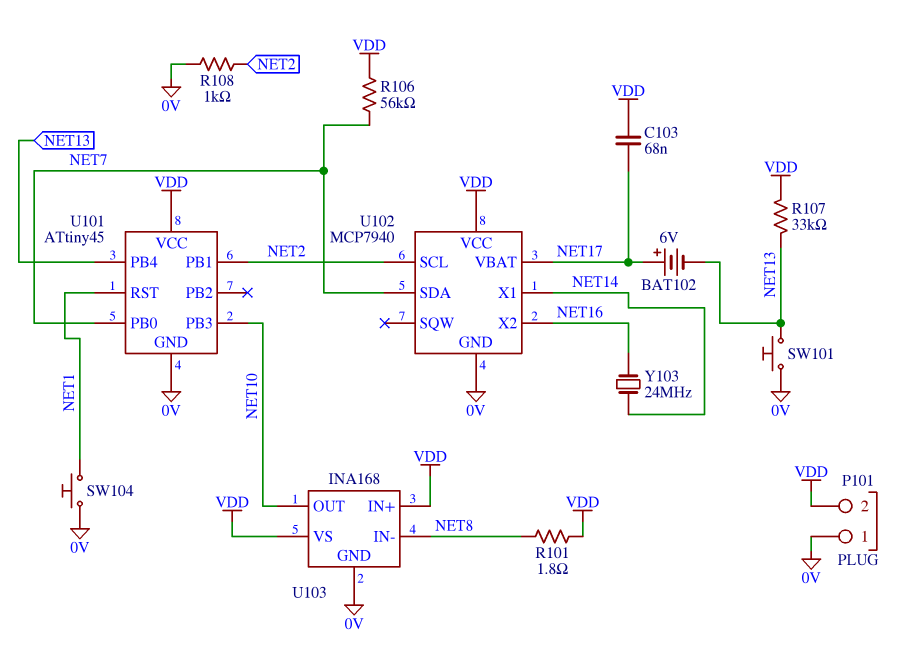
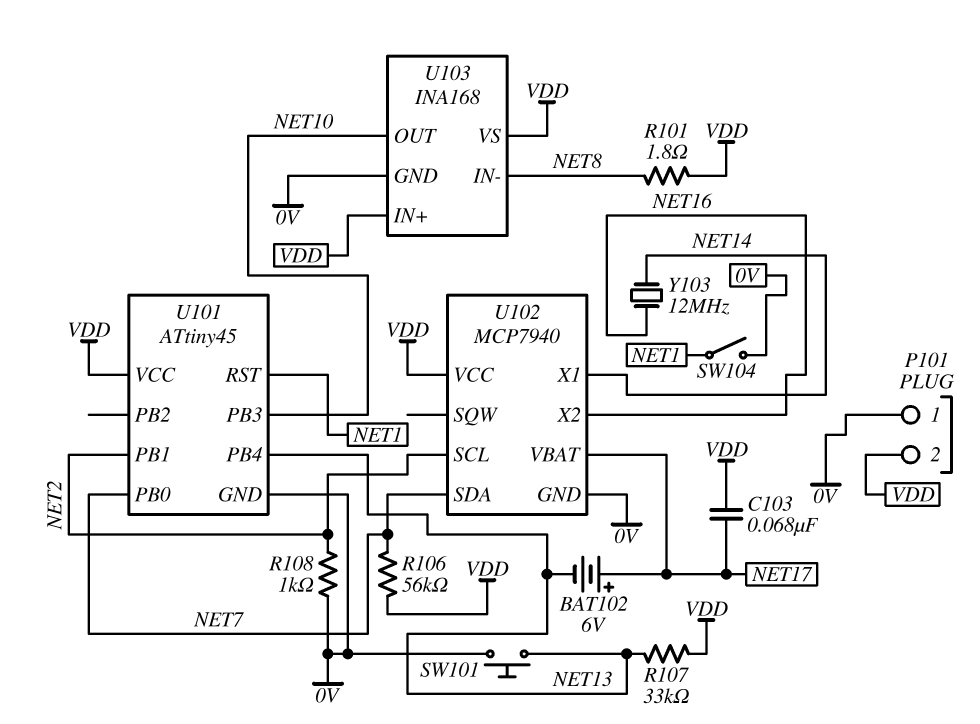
SW104: button (0V, NET1) -> switch (0V, NET1)
Y103: 24MHz (NET14, NET16) -> 12MHz (NET14, NET16)

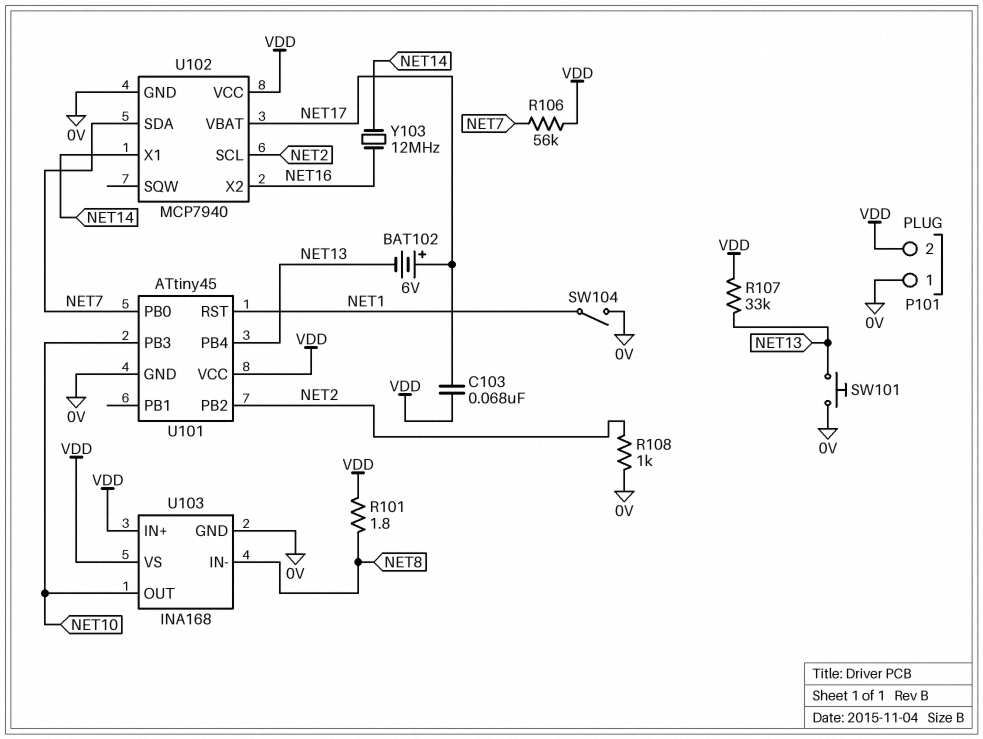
U101 pin PB1: NET2 -> none
U101 pin PB2: none -> NET2

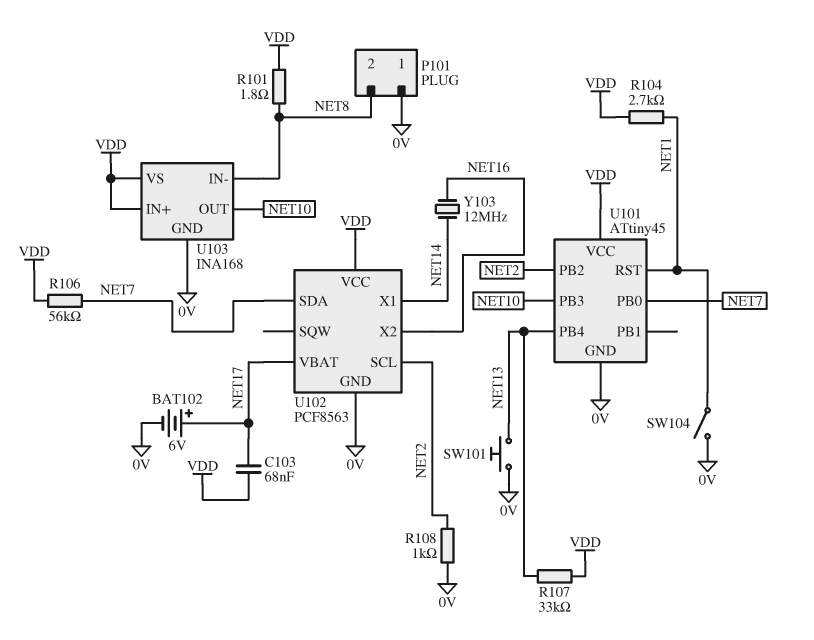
BAT102: 6V (plus NET17, minus NET13) -> 6V (plus NET17, minus 0V)
P101 pin 2: VDD -> NET8
R104: none -> 2.7k (NET1, VDD)
U102: MCP7940 -> PCF8563

